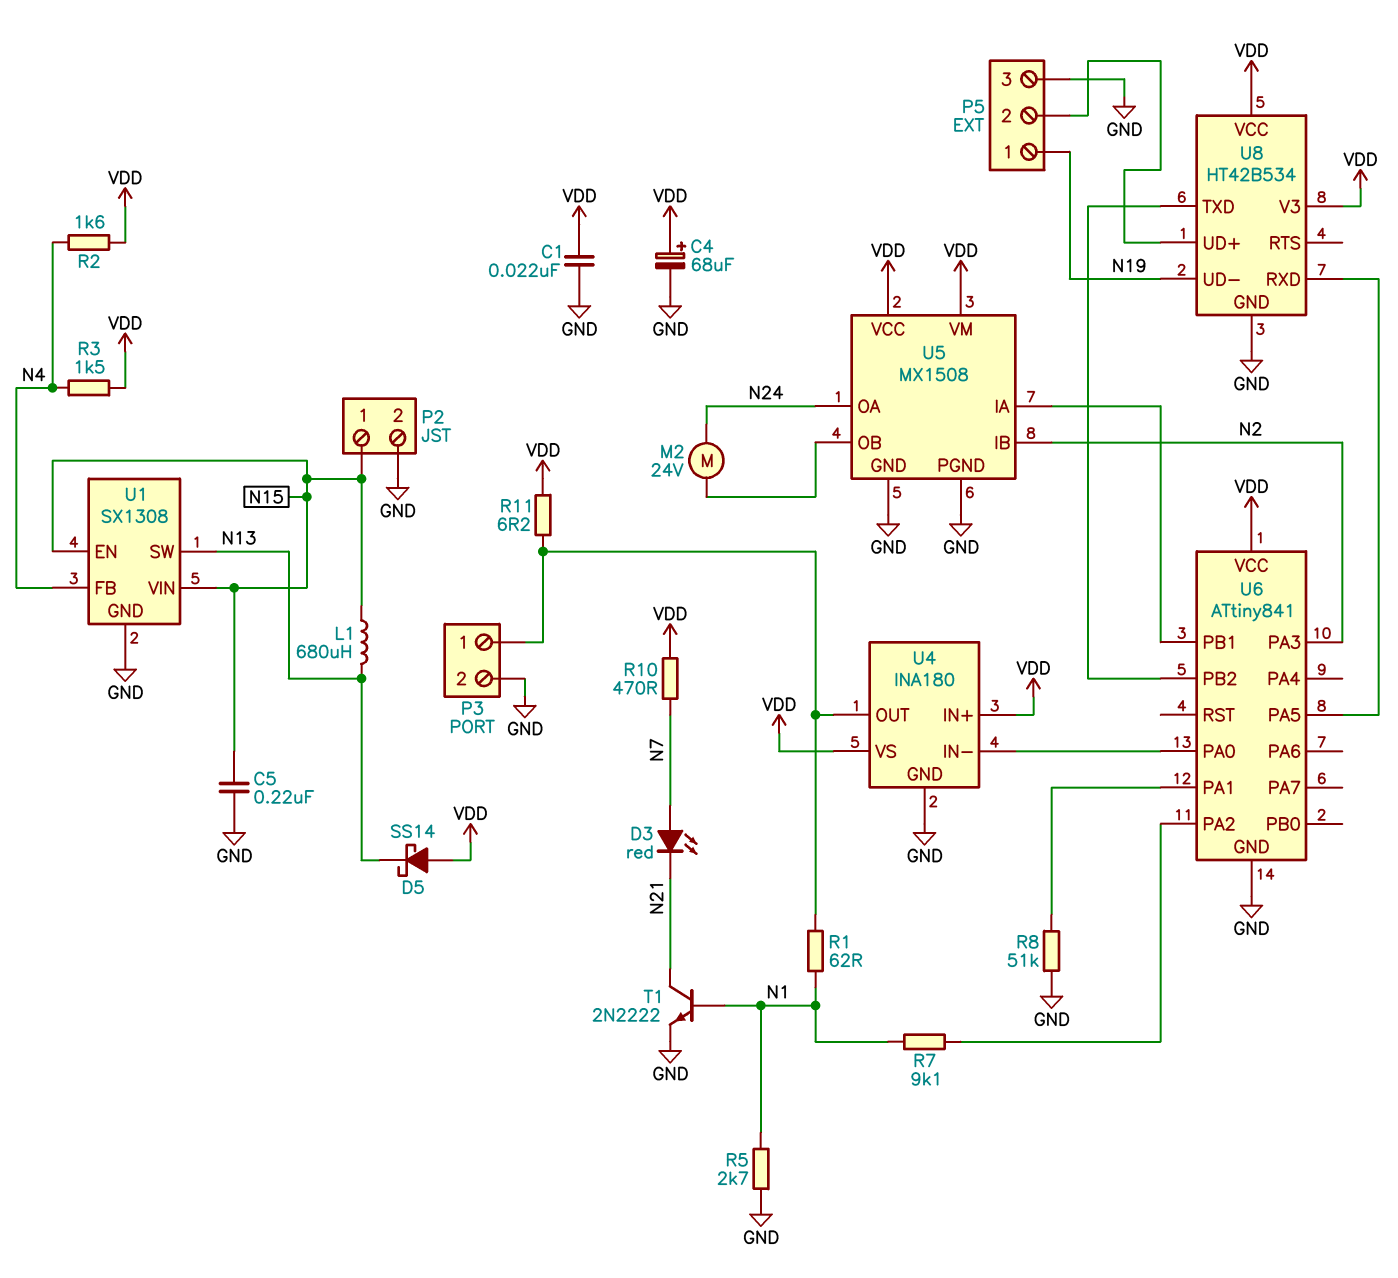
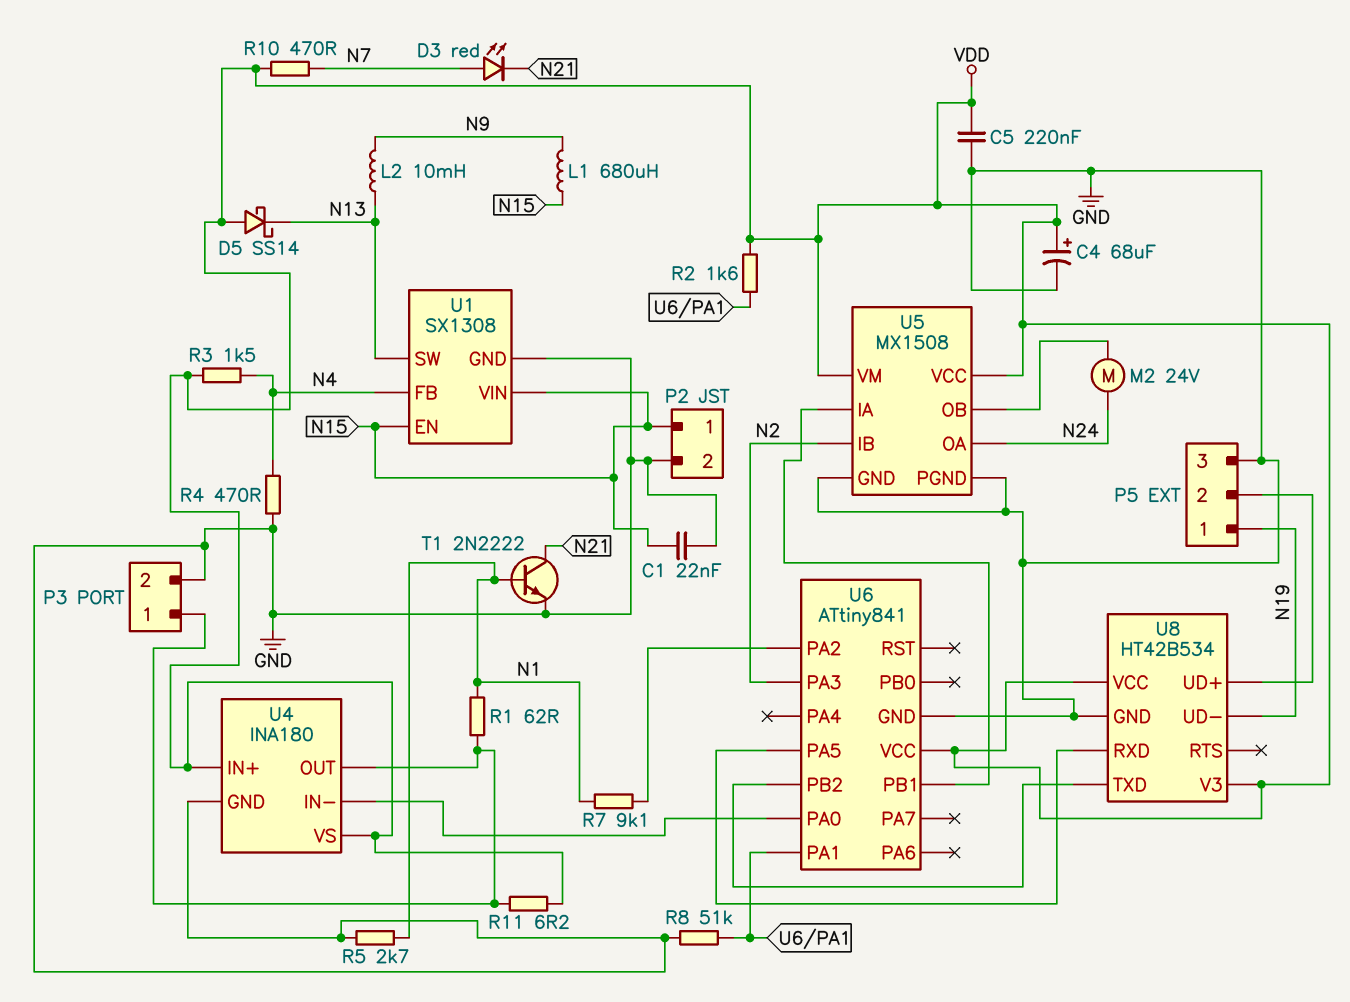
C1: 22nF (GND, VDD) -> 22nF (GND, N15)
C5: 220nF (GND, N15) -> 220nF (GND, VDD)
L1: 680uH (N13, N15) -> 680uH (N9, N15)
L2: none -> 10mH (N9, N13)
R2: 1.6k (N4, VDD) -> 1.6k (U6/PA1, VDD)
R4: none -> 470 (GND, N4)

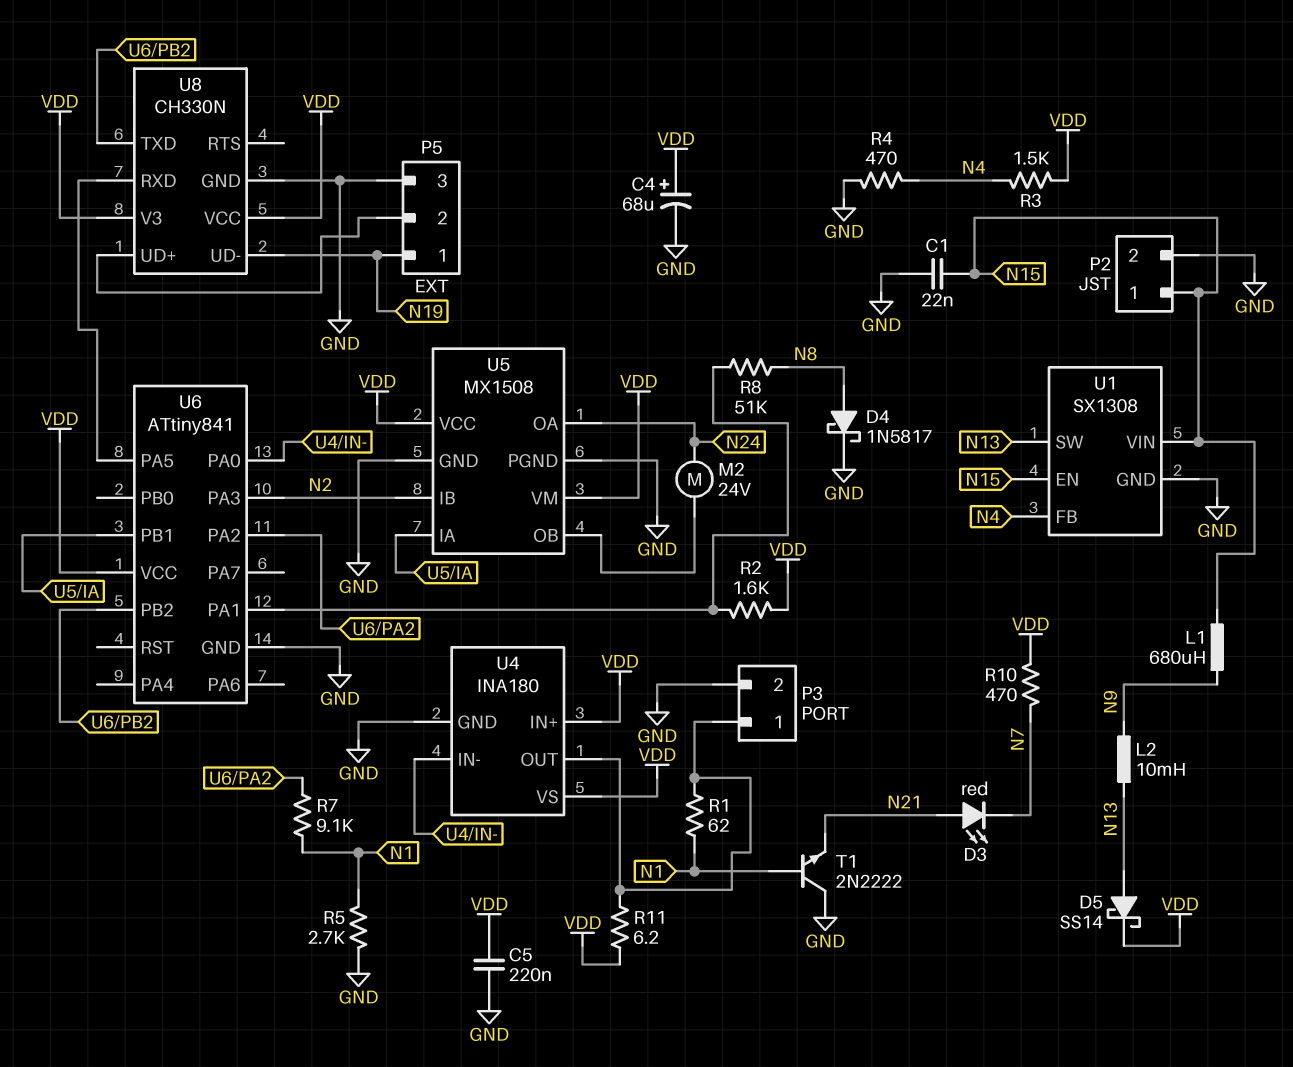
D3: LED red (A N7, K N21) -> LED red (A N21, K N7)
D4: none -> schottky 1N5817 (A N8, K GND)
D5: schottky SS14 (A VDD, K N13) -> schottky SS14 (A N13, K VDD)
R8: 51k (GND, U6/PA1) -> 51k (N8, U6/PA1)
T1: NPN 2N2222 (B N1, C N21, E GND) -> NPN 2N2222 (B N1, C GND, E N21)
U8: HT42B534 -> CH330N

